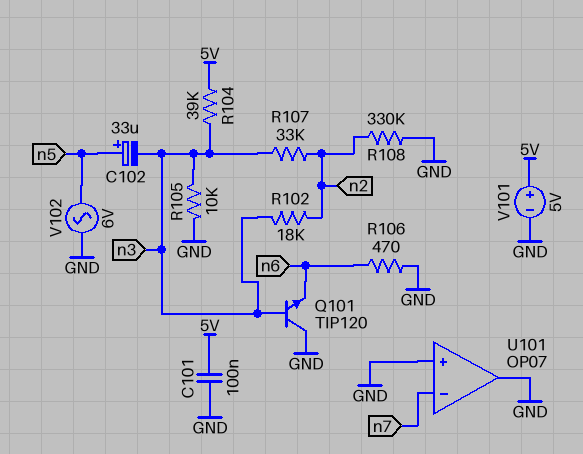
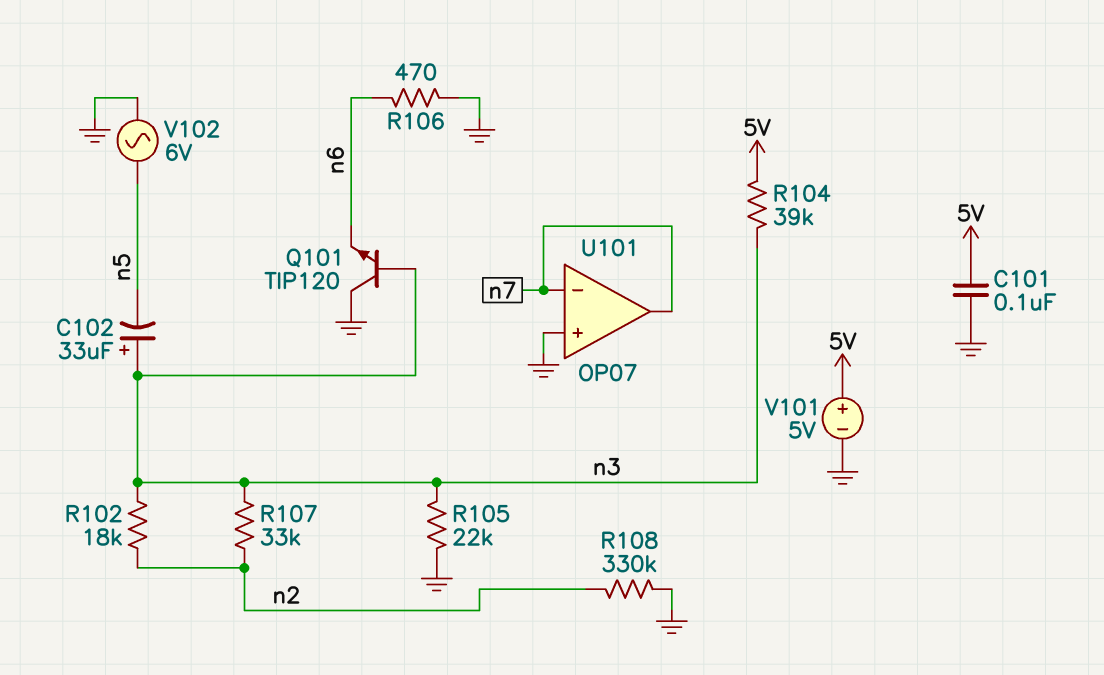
C102: 33uF (plus n5, minus n3) -> 33uF (plus n3, minus n5)
R105: 10k (GND, n3) -> 22k (GND, n3)
U101 pin out: GND -> n7

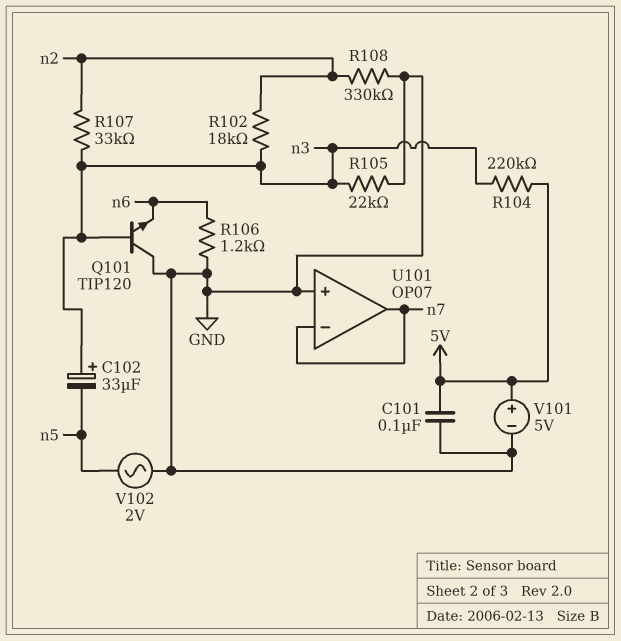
R104: 39k (5V, n3) -> 220k (5V, n3)
R106: 470 (GND, n6) -> 1.2k (GND, n6)
V102: AC 6V (GND, n5) -> AC 2V (GND, n5)

